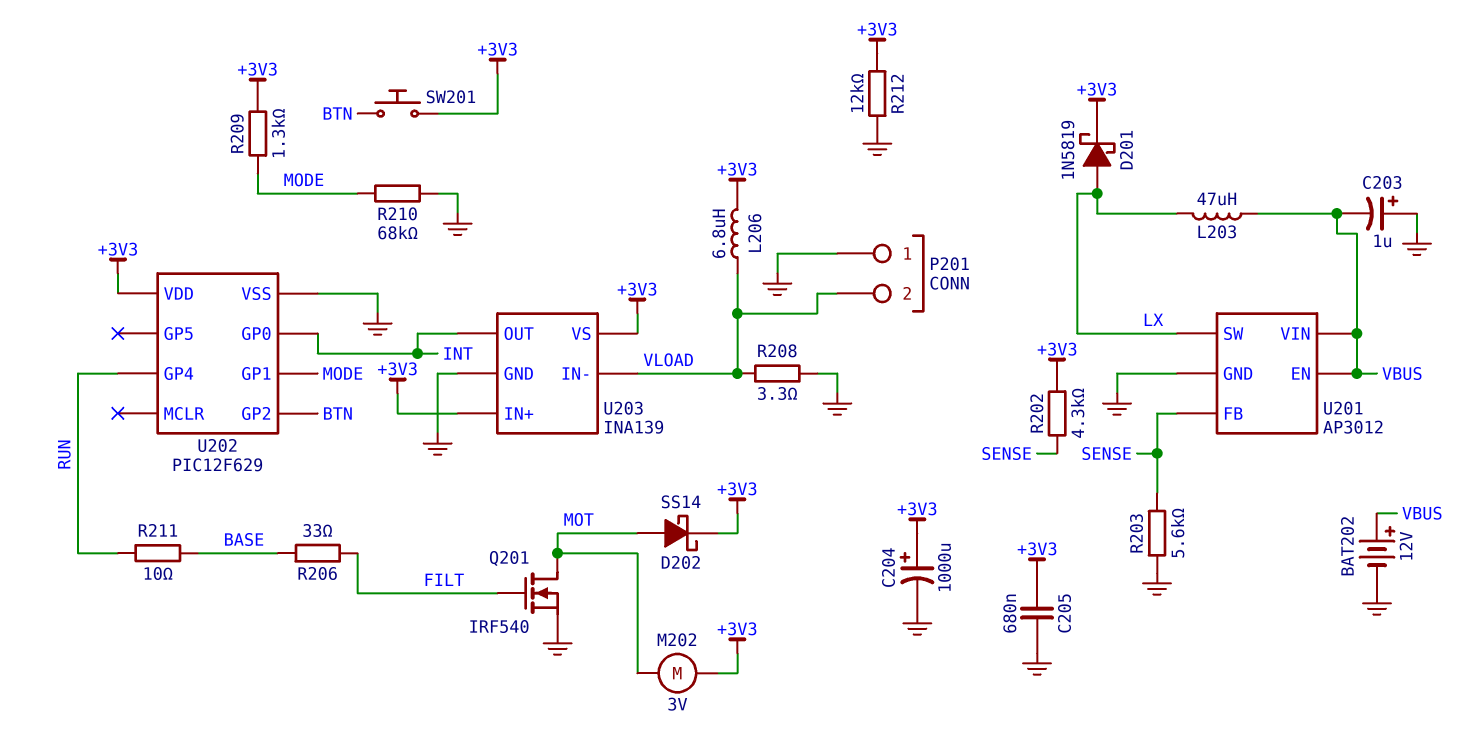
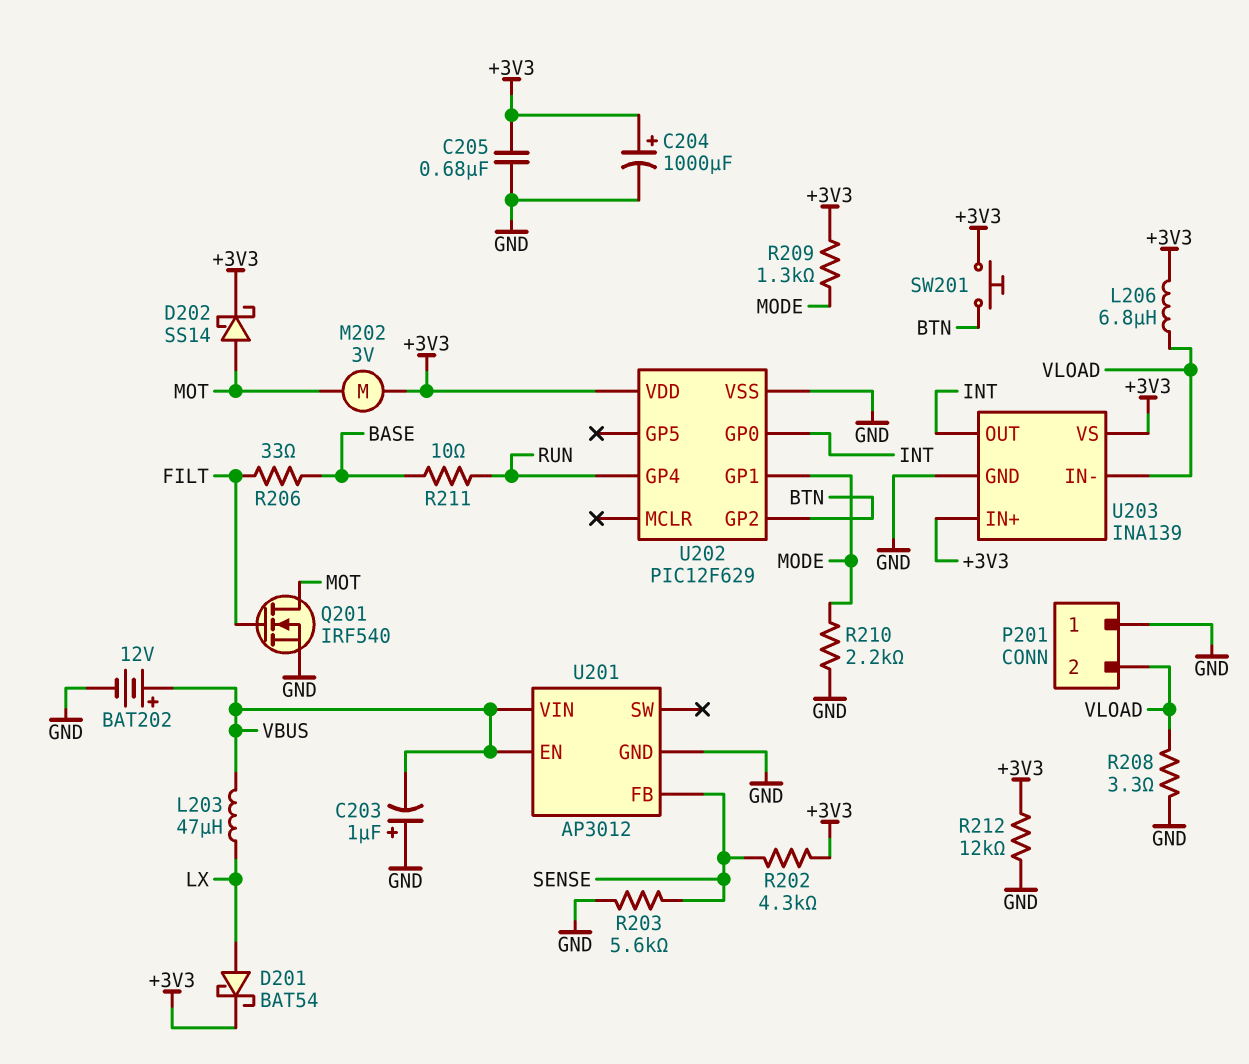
D201: schottky 1N5819 (A LX, K +3V3) -> schottky BAT54 (A LX, K +3V3)
R210: 68k (GND, MODE) -> 2.2k (GND, MODE)
U201 pin SW: LX -> none

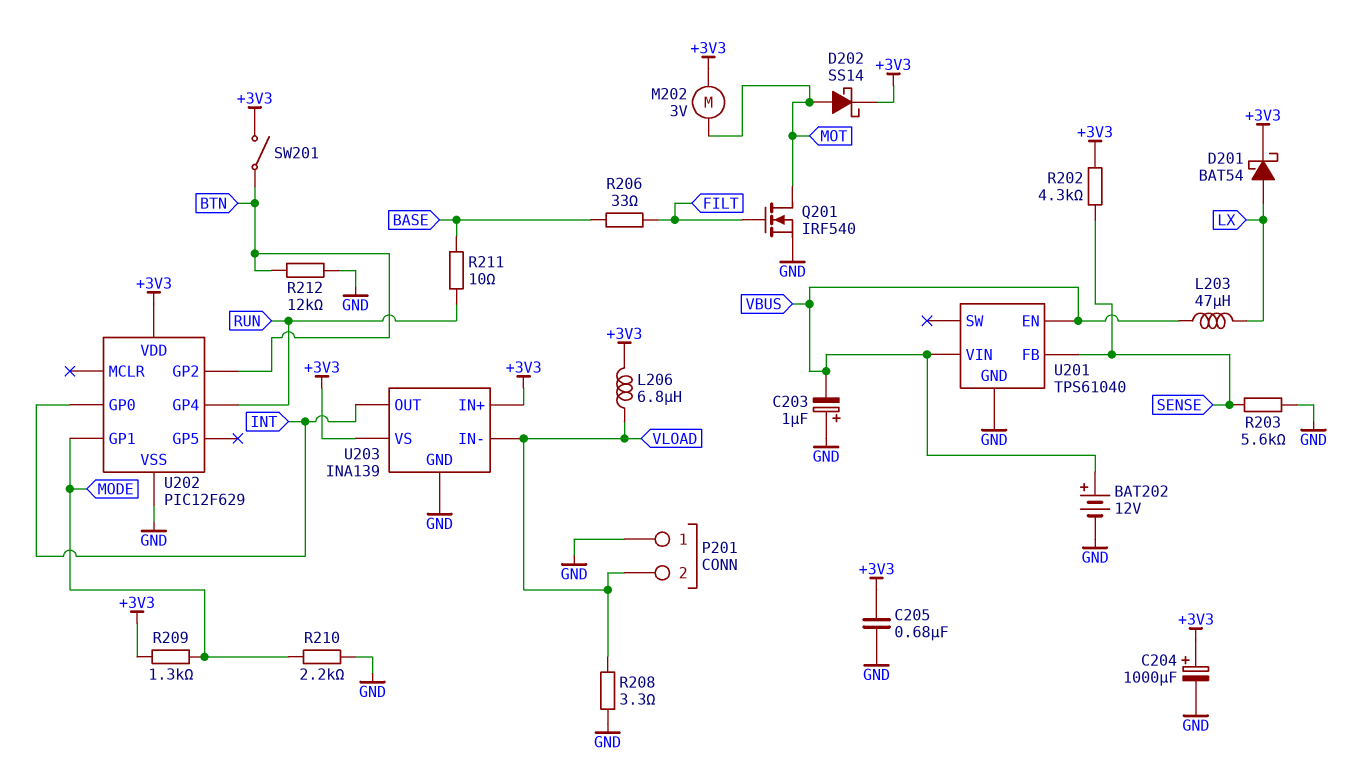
R212: 12k (+3V3, GND) -> 12k (BTN, GND)
SW201: button (+3V3, BTN) -> switch (+3V3, BTN)
U201: AP3012 -> TPS61040

